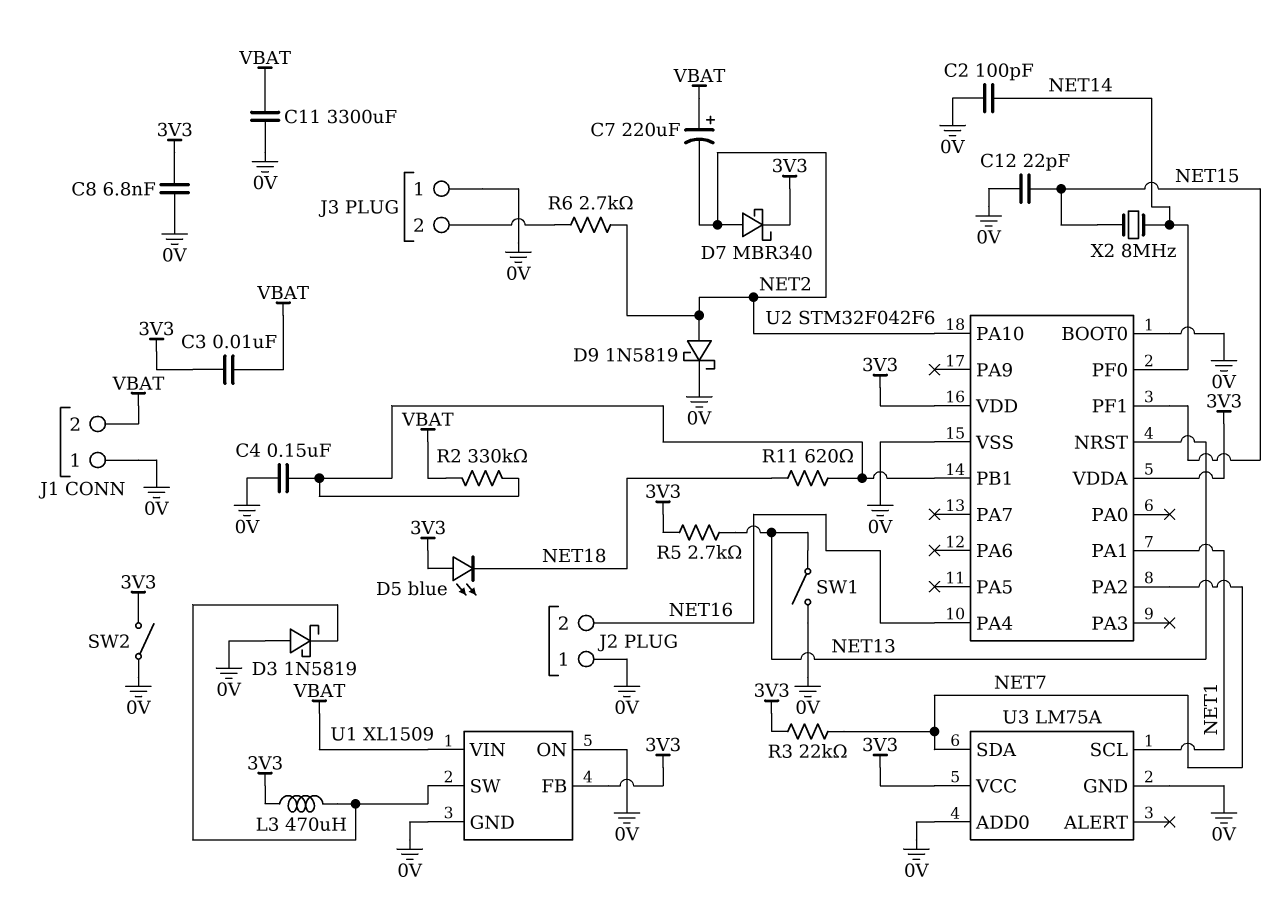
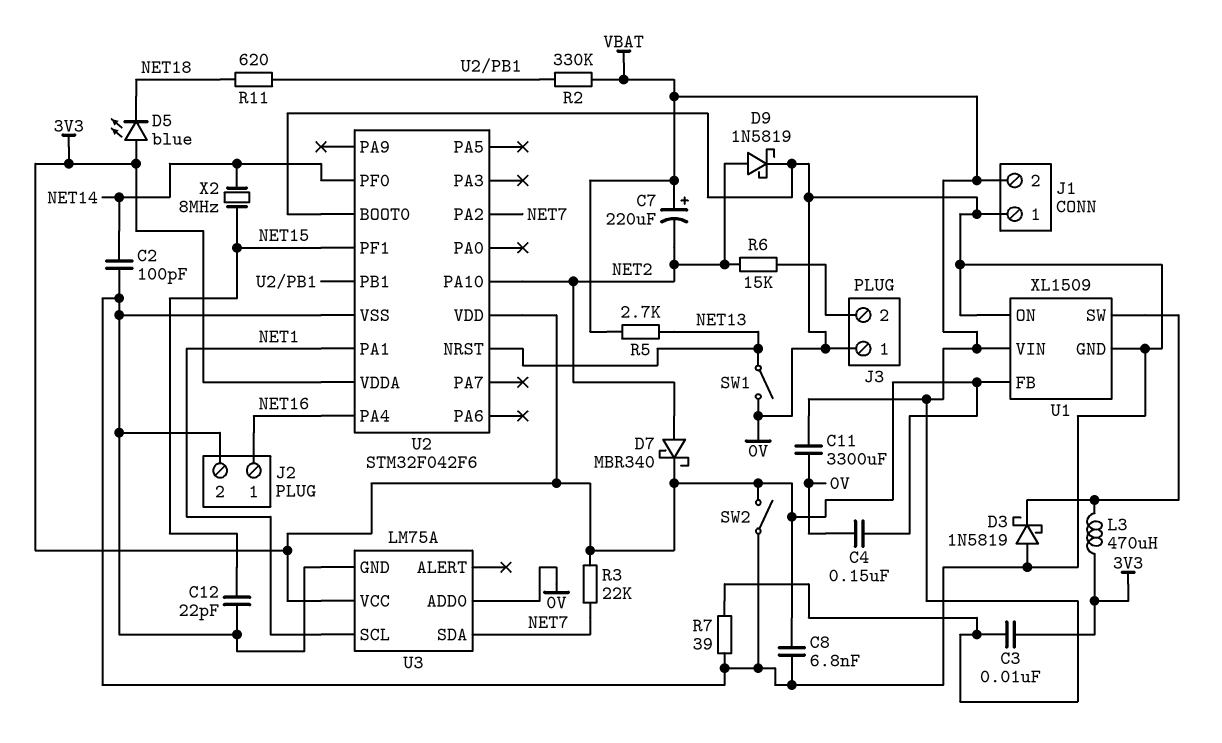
C4: 150nF (0V, U2/PB1) -> 150nF (0V, 3V3)
J2 pin 1: 0V -> NET16
J2 pin 2: NET16 -> 0V
R5: 2.7k (3V3, NET13) -> 2.7k (NET13, VBAT)
R6: 2.7k (J3/2, NET2) -> 15k (J3/2, NET2)
R7: none -> 39 (0V, VBAT)

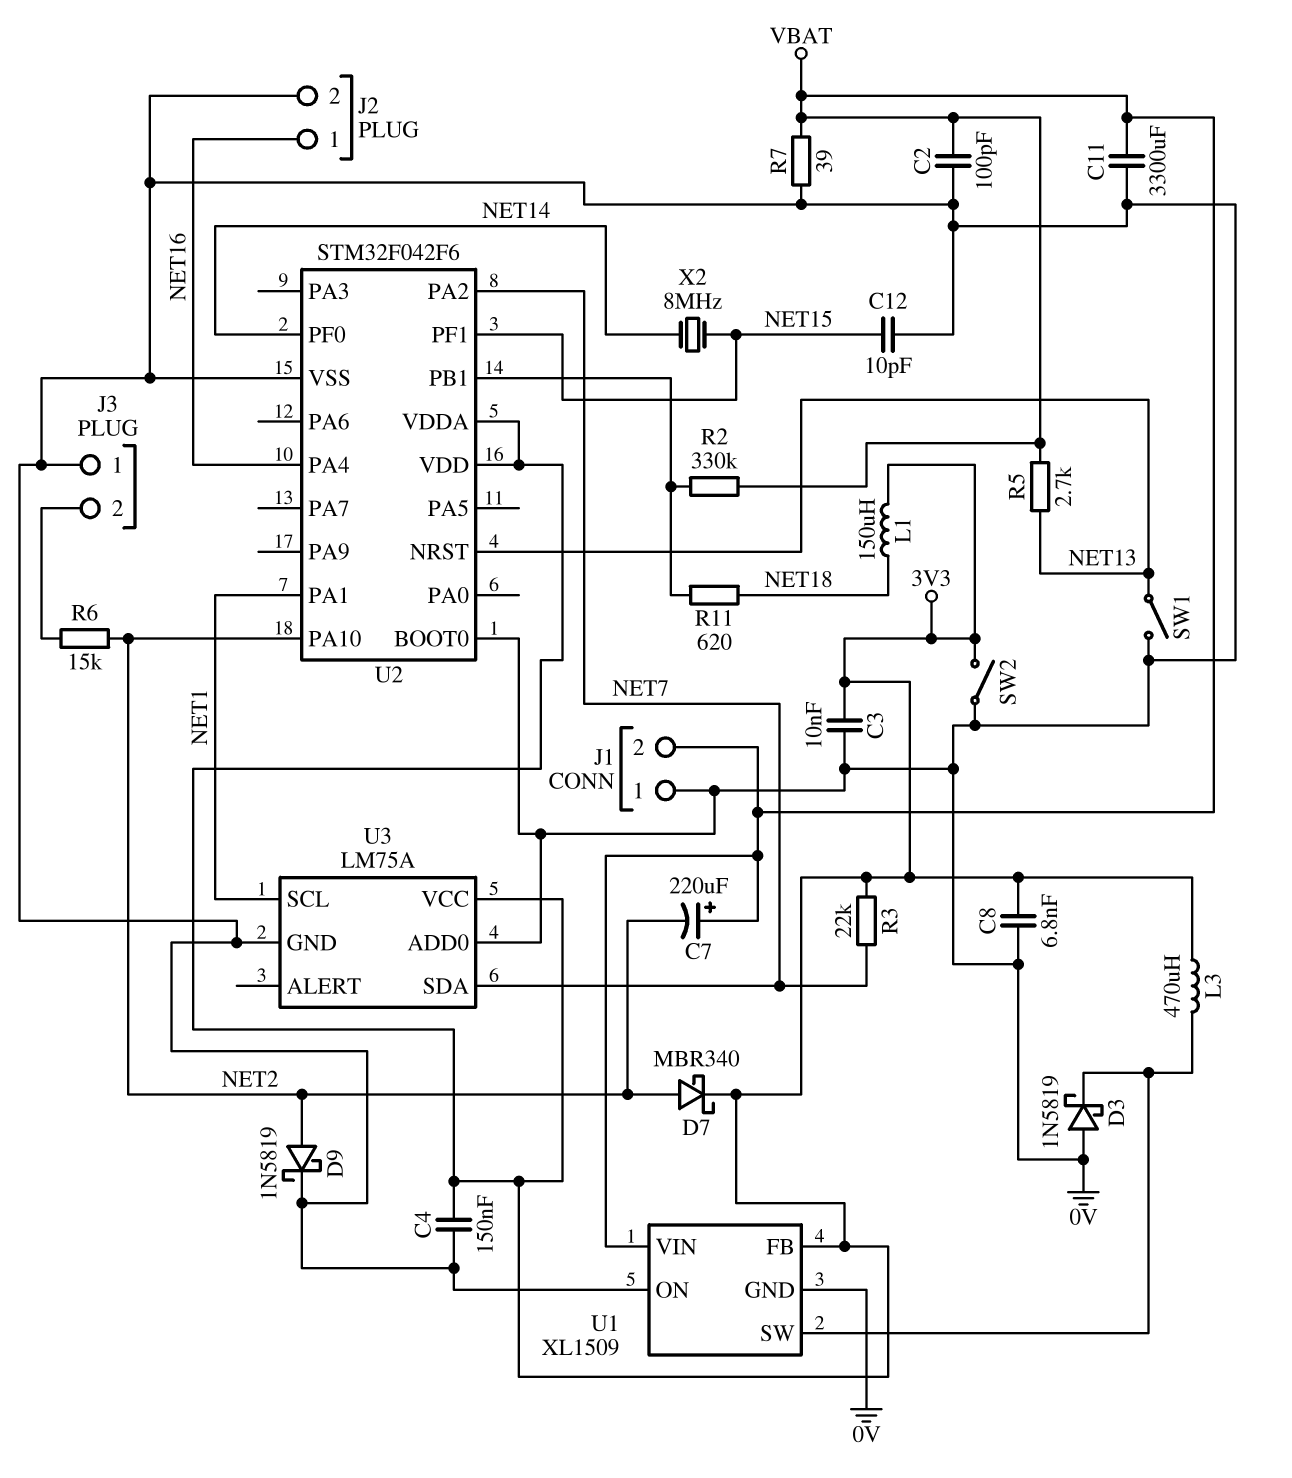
C2: 100pF (0V, NET14) -> 100pF (0V, VBAT)
C3: 10nF (3V3, VBAT) -> 10nF (0V, 3V3)
C12: 22pF (0V, NET15) -> 10pF (0V, NET15)
D5: LED blue (A 3V3, K NET18) -> none
L1: none -> 150uH (3V3, NET18)

